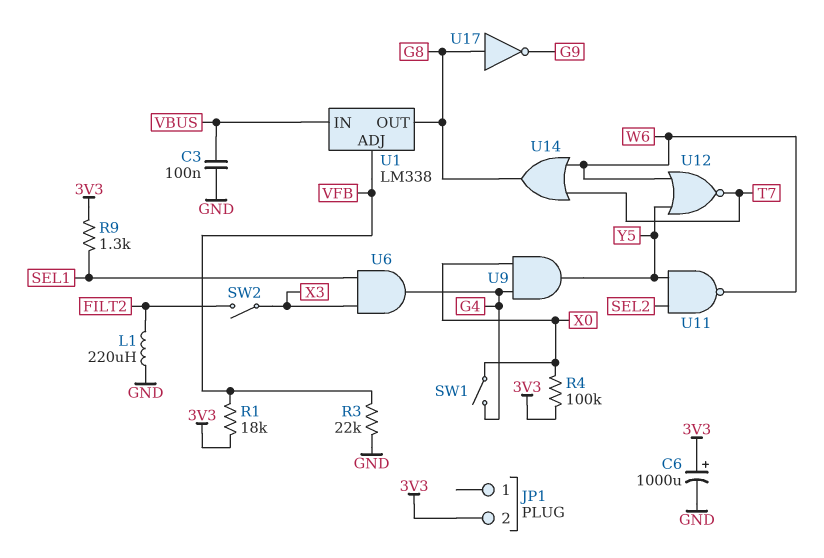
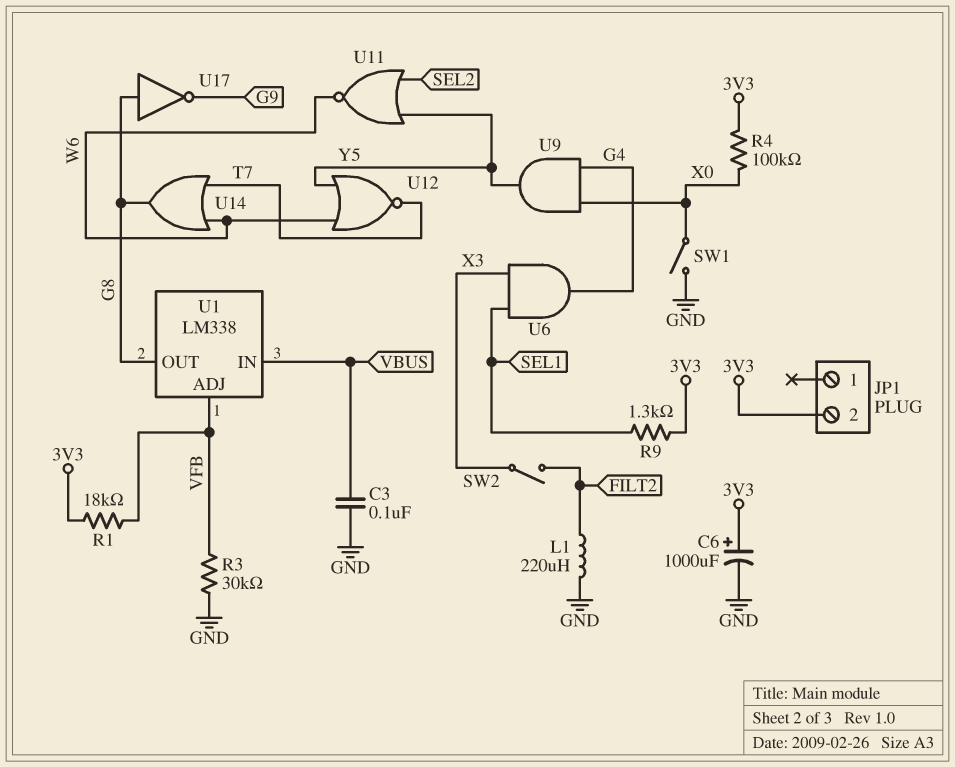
R3: 22k (GND, VFB) -> 30k (GND, VFB)
SW1: switch (G4, X0) -> switch (GND, X0)
U11: NAND (in SEL2, in Y5, out W6) -> NOR (in SEL2, in Y5, out W6)

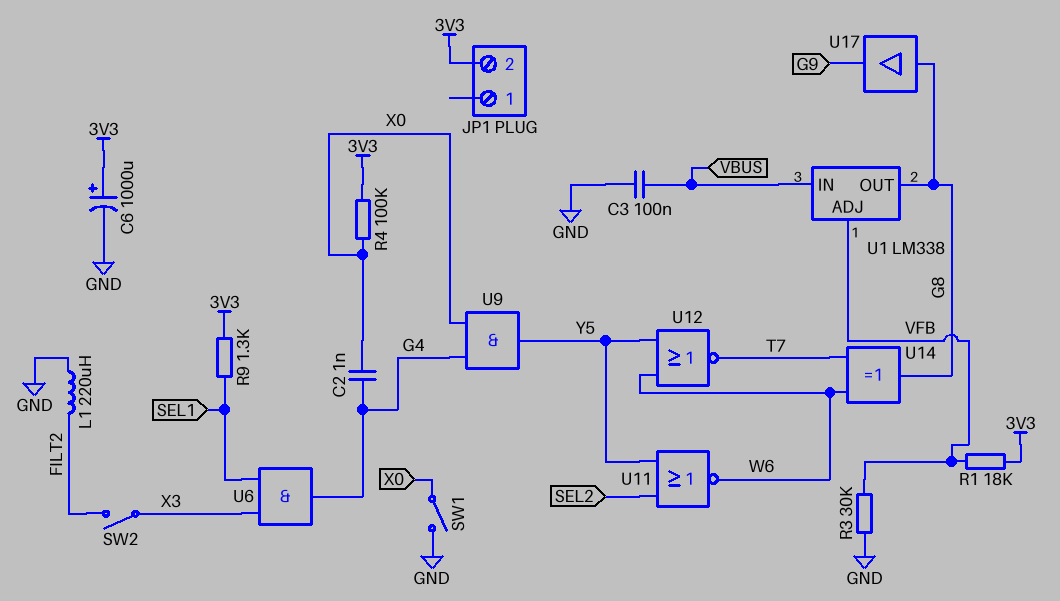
C2: none -> 1nF (G4, X0)
U14: OR (in T7, in W6, out G8) -> XOR (in T7, in W6, out G8)
U17: NOT (in G8, out G9) -> buffer (in G8, out G9)

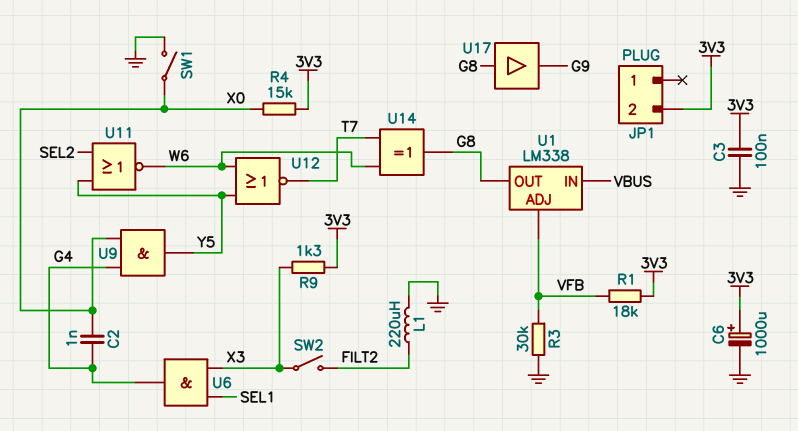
C3: 100nF (GND, VBUS) -> 100nF (3V3, GND)
R4: 100k (3V3, X0) -> 15k (3V3, X0)
R9: 1.3k (3V3, SEL1) -> 1.3k (3V3, X3)

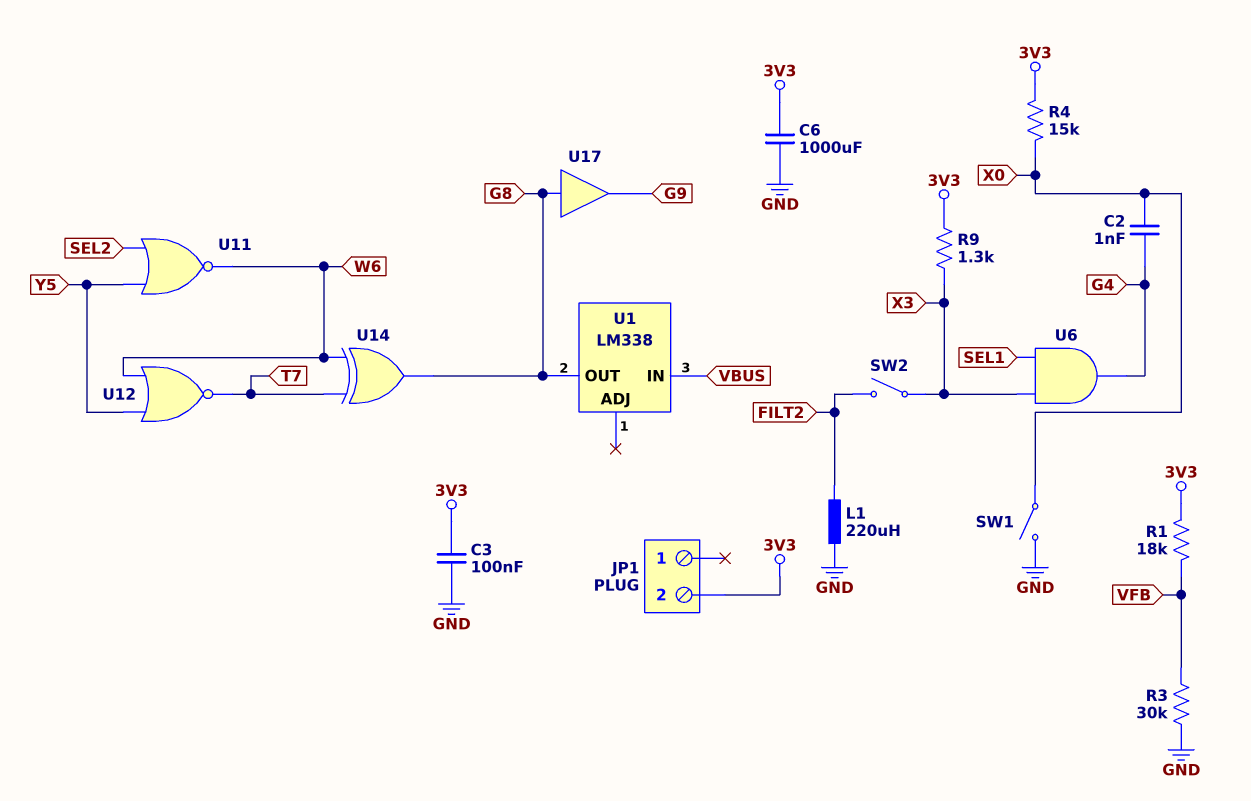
C6: 1000uF (plus 3V3, minus GND) -> 1000uF (3V3, GND)
U1 pin ADJ: VFB -> none
U9: AND (in G4, in X0, out Y5) -> none

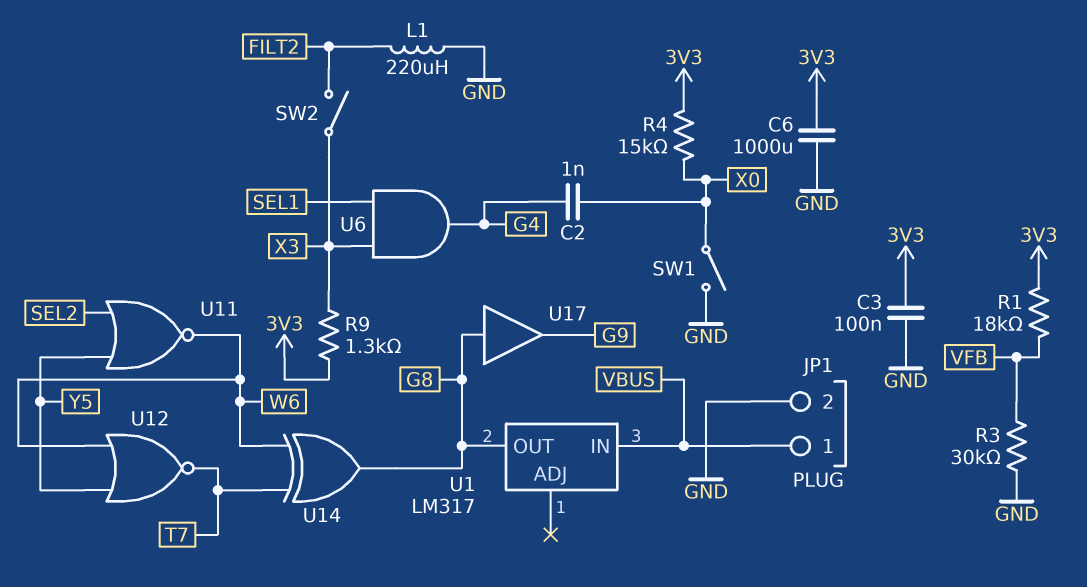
JP1 pin 1: none -> VBUS
JP1 pin 2: 3V3 -> GND
U1: LM338 -> LM317

